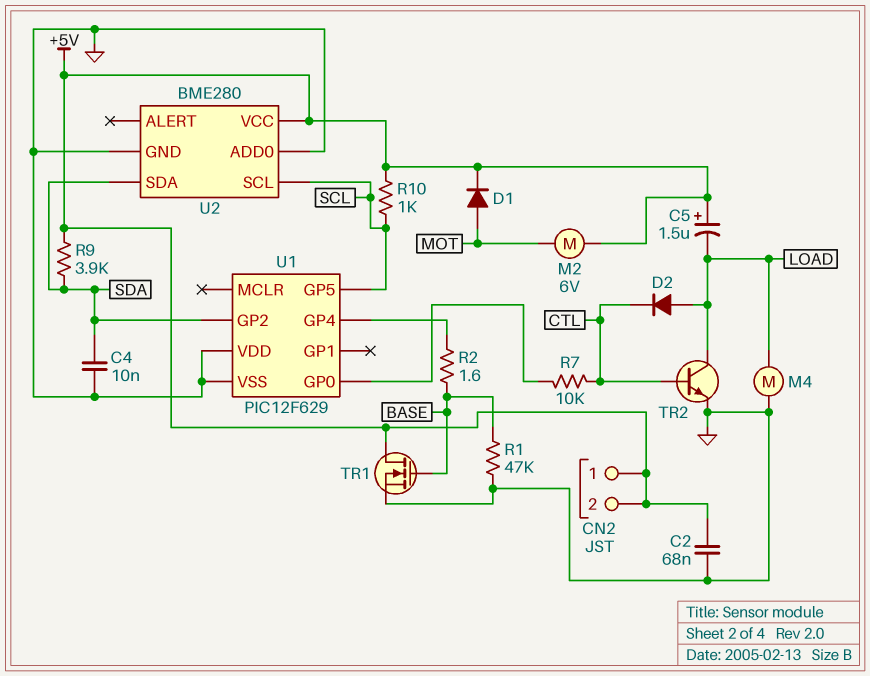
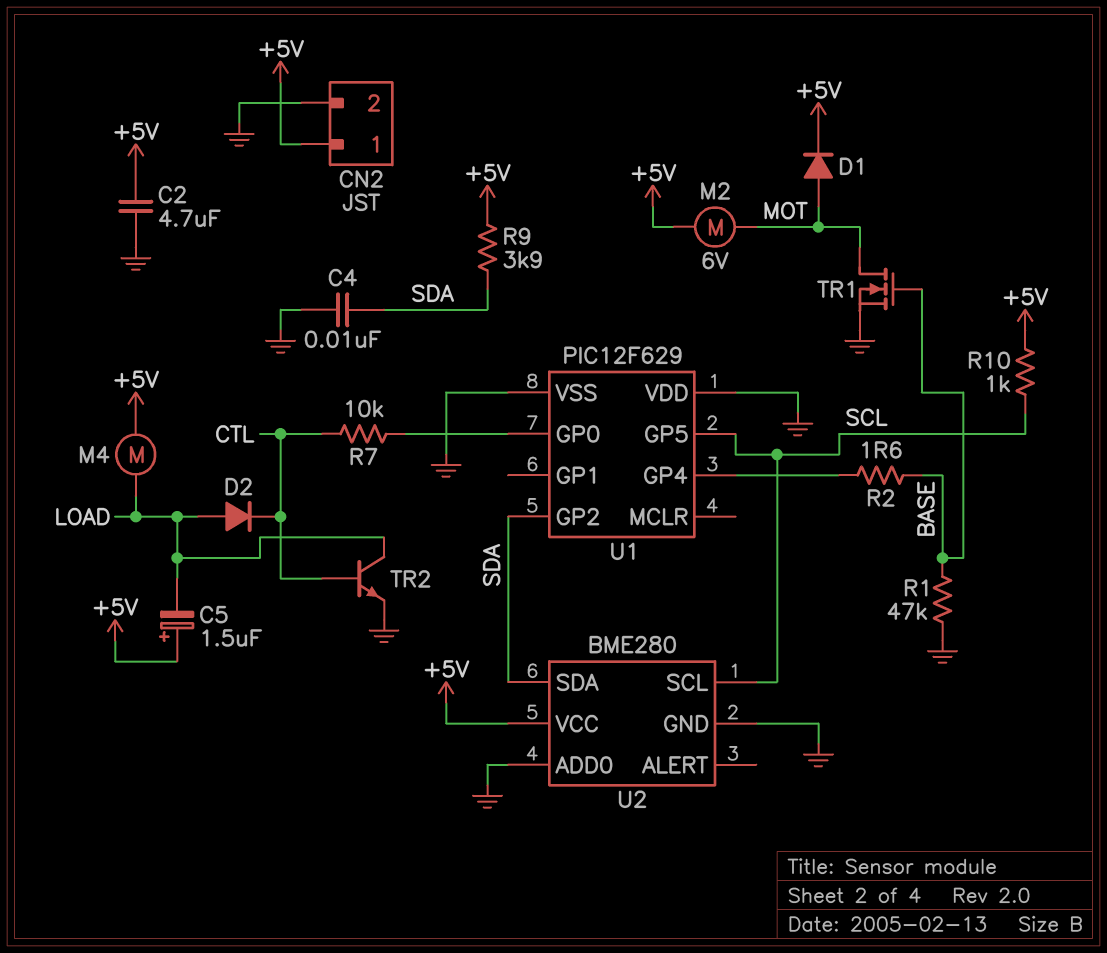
C2: 68nF (+5V, GND) -> 4.7uF (+5V, GND)
CN2 pin 2: +5V -> GND
M4: motor (GND, LOAD) -> motor (+5V, LOAD)
TR1: NMOS (G BASE, D +5V, S GND) -> NMOS (G BASE, D MOT, S GND)

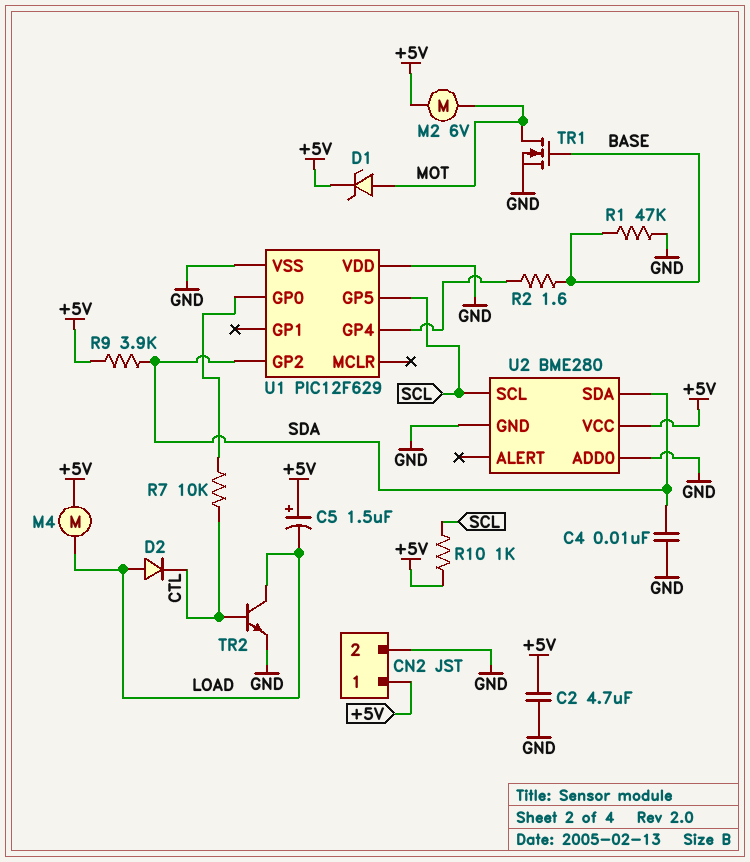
D1: diode (A MOT, K +5V) -> zener (A MOT, K +5V)

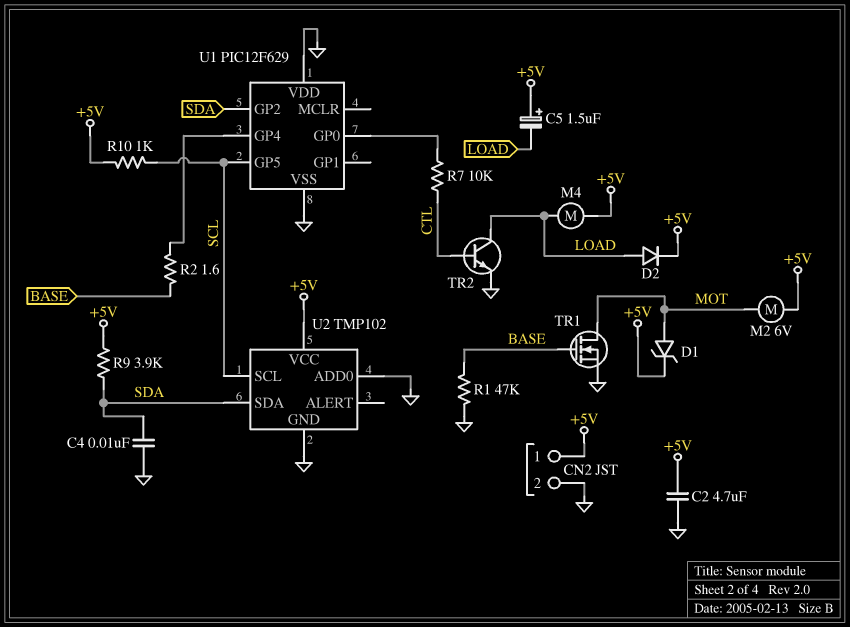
D2: diode (A LOAD, K CTL) -> diode (A LOAD, K +5V)
U2: BME280 -> TMP102

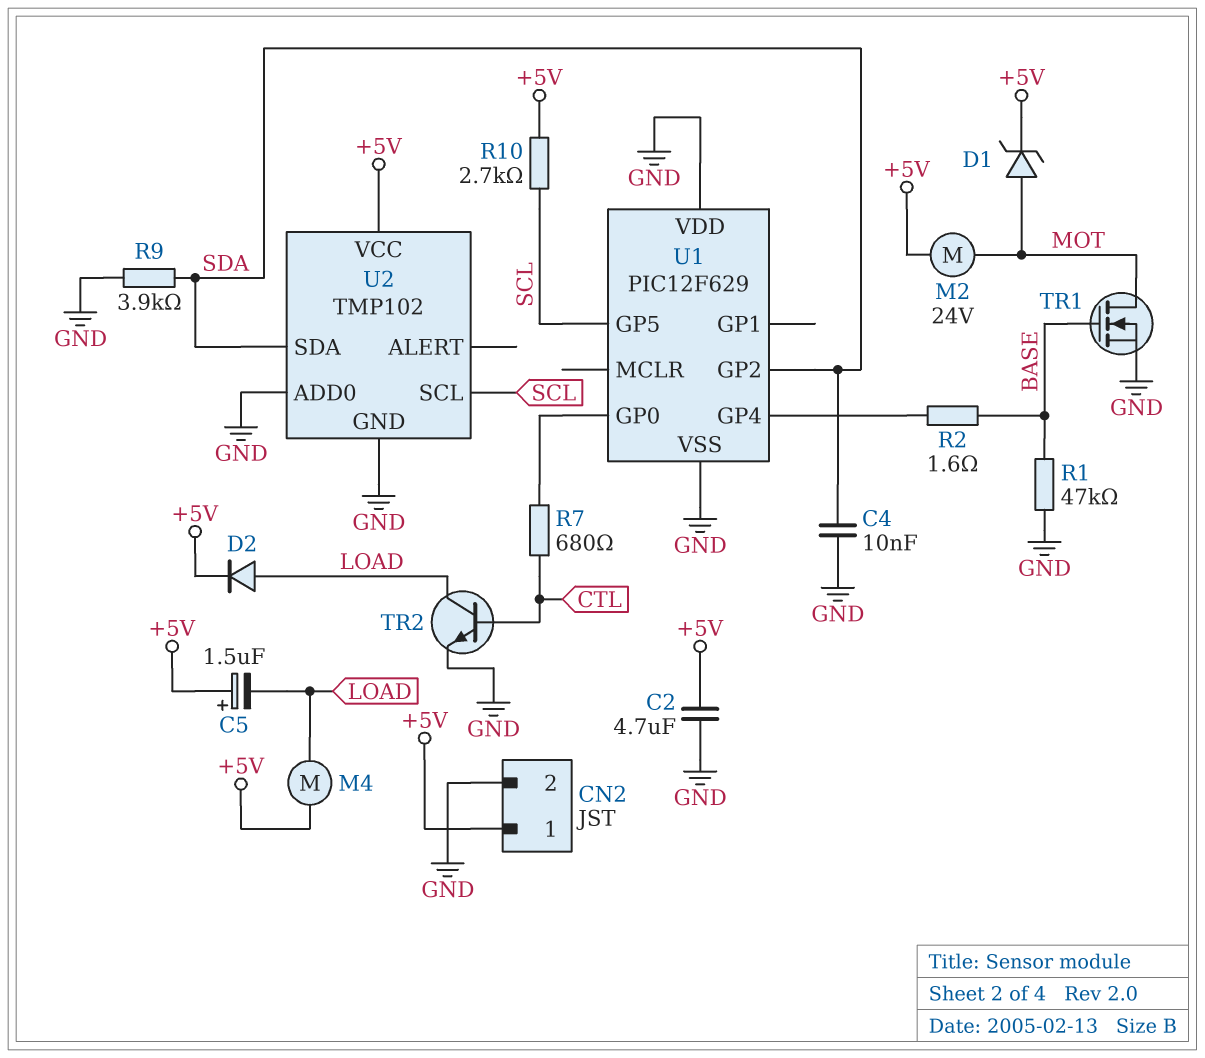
M2: motor 6V (+5V, MOT) -> motor 24V (+5V, MOT)
R7: 10k (CTL, U1/GP0) -> 680 (CTL, U1/GP0)
R9: 3.9k (+5V, SDA) -> 3.9k (GND, SDA)
R10: 1k (+5V, SCL) -> 2.7k (+5V, SCL)

